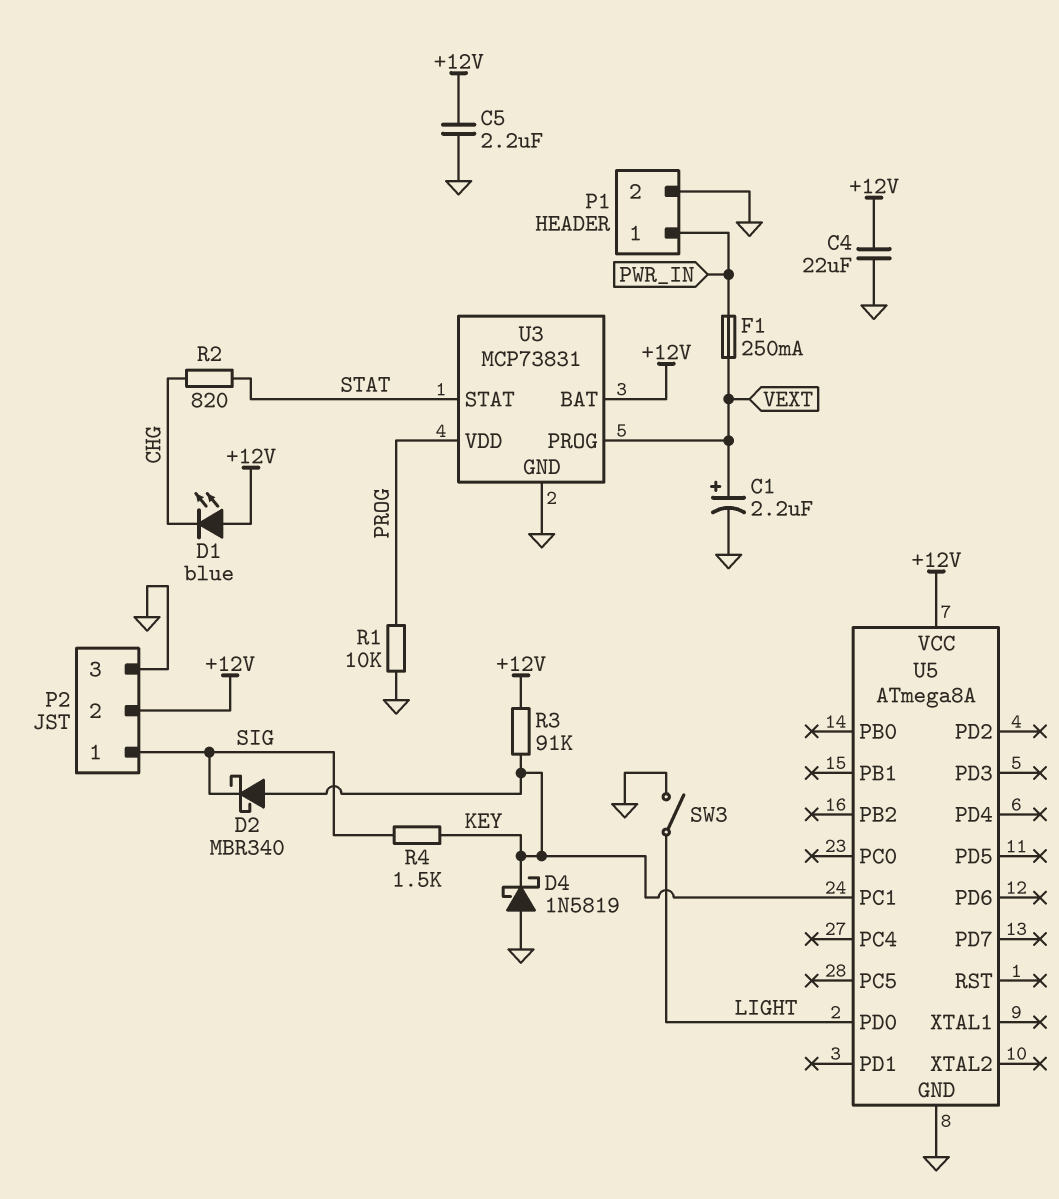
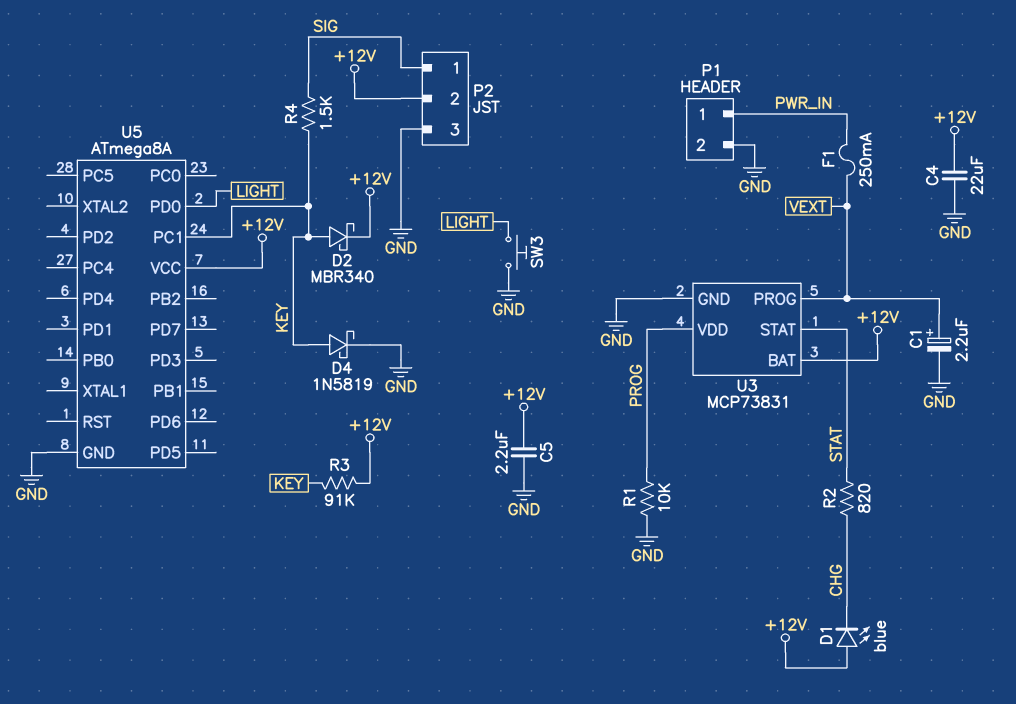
D2: schottky MBR340 (A KEY, K SIG) -> schottky MBR340 (A KEY, K +12V)
D4: schottky 1N5819 (A GND, K KEY) -> schottky 1N5819 (A KEY, K GND)
SW3: switch (GND, LIGHT) -> button (GND, LIGHT)

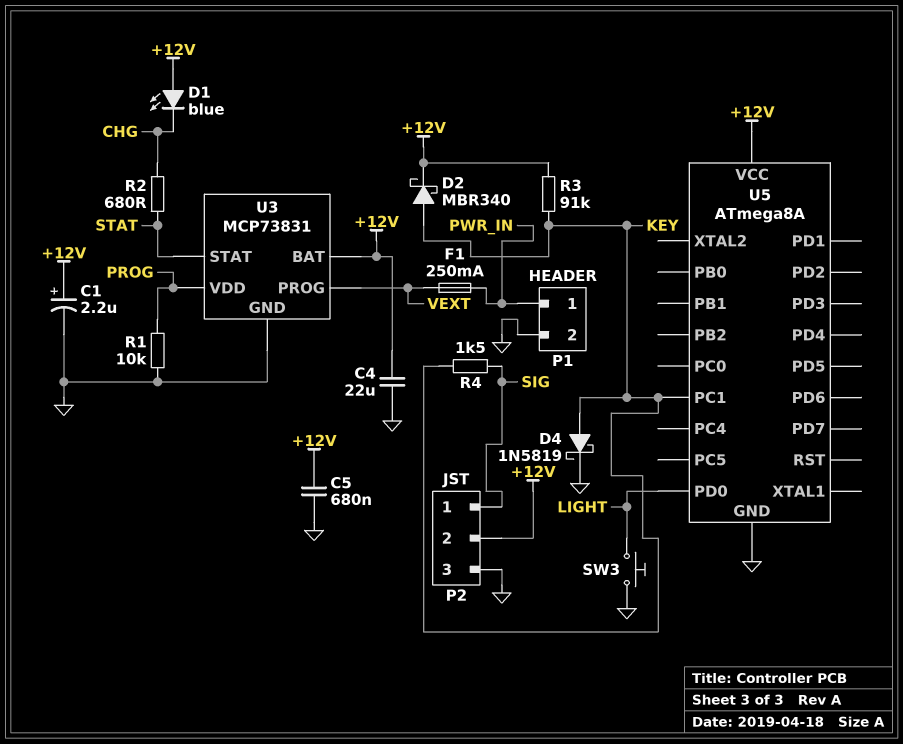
C1: 2.2uF (plus VEXT, minus GND) -> 2.2uF (plus +12V, minus GND)
C5: 2.2uF (+12V, GND) -> 680nF (+12V, GND)
R2: 820 (CHG, STAT) -> 680 (CHG, STAT)

